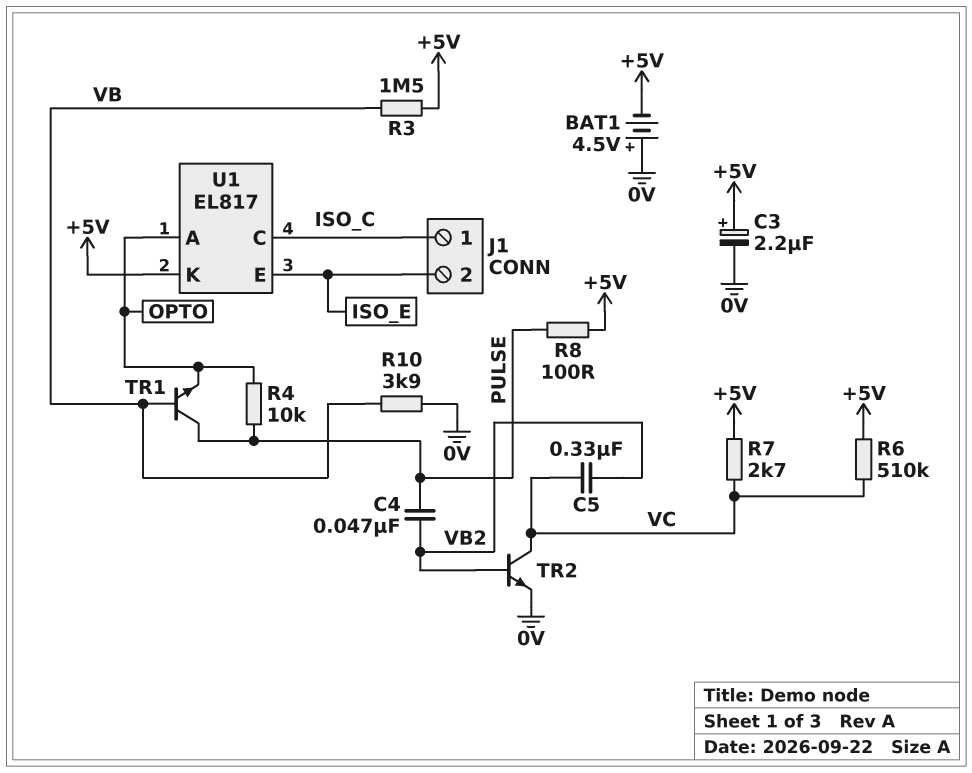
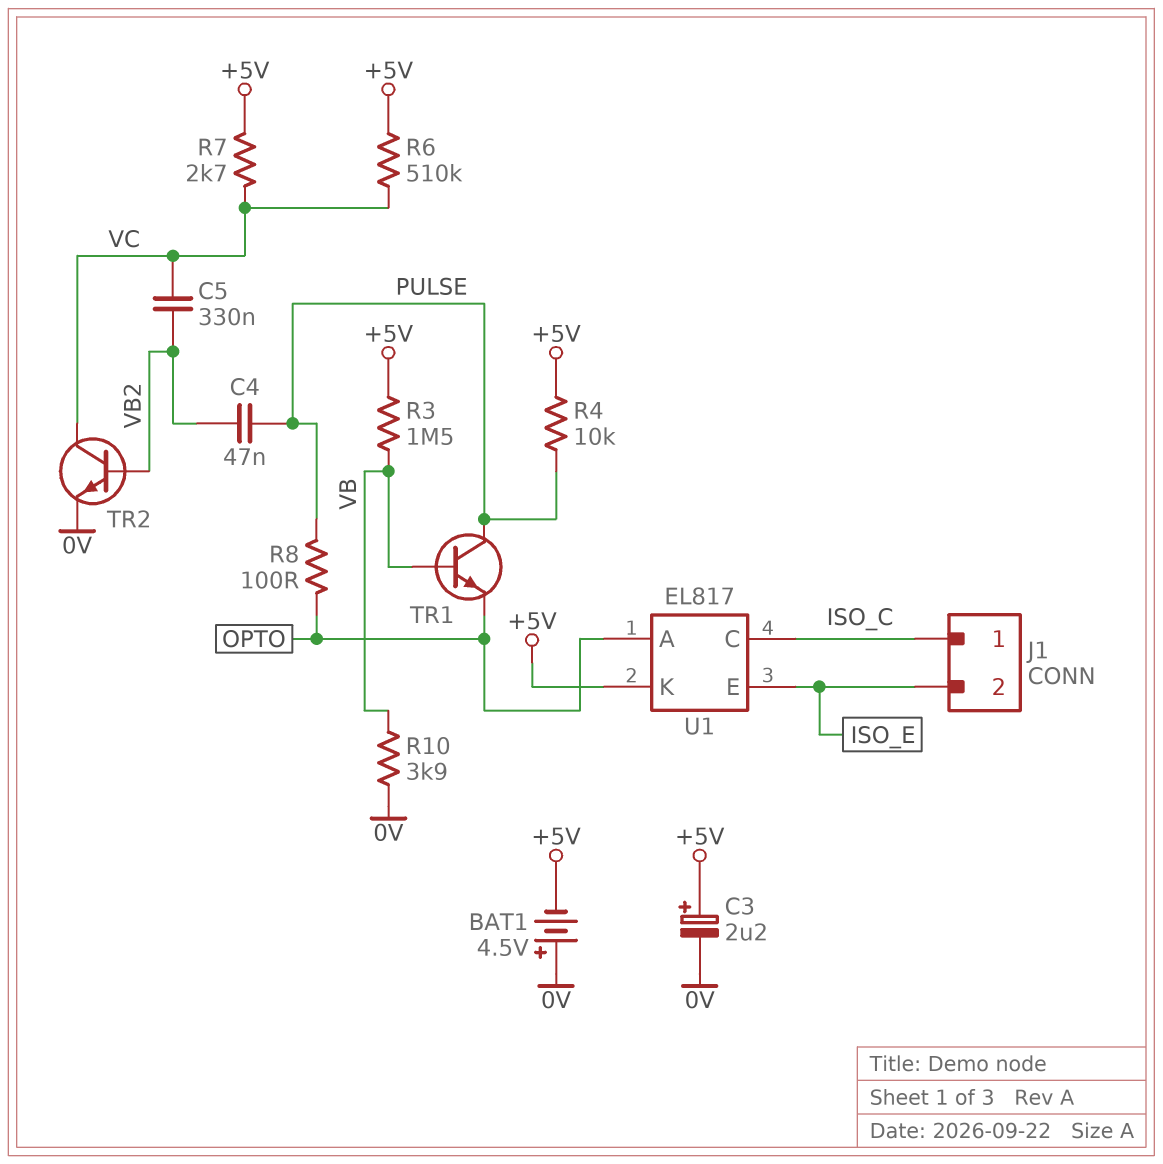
R4: 10k (OPTO, PULSE) -> 10k (+5V, PULSE)
R8: 100 (+5V, PULSE) -> 100 (OPTO, PULSE)

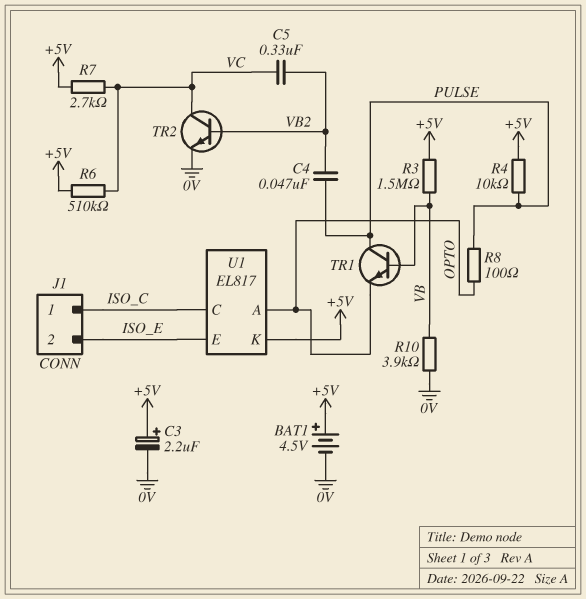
BAT1: 4.5V (plus 0V, minus +5V) -> 4.5V (plus +5V, minus 0V)

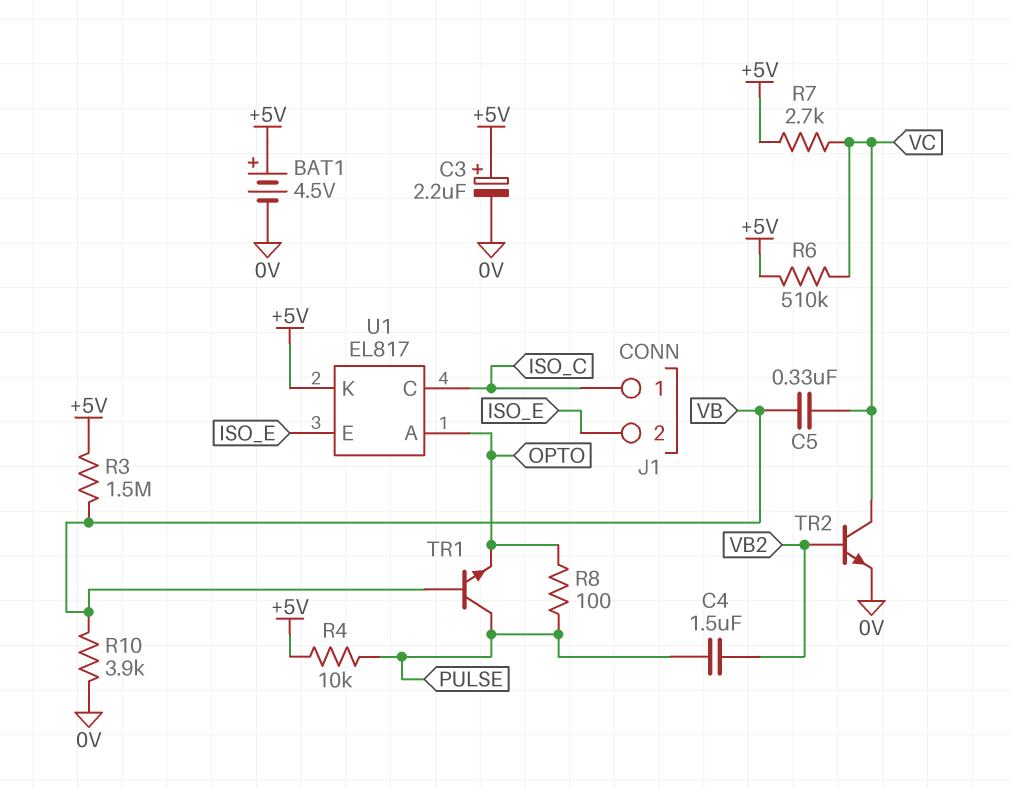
C4: 47nF (PULSE, VB2) -> 1.5uF (PULSE, VB2)
C5: 330nF (VB2, VC) -> 330nF (VB, VC)

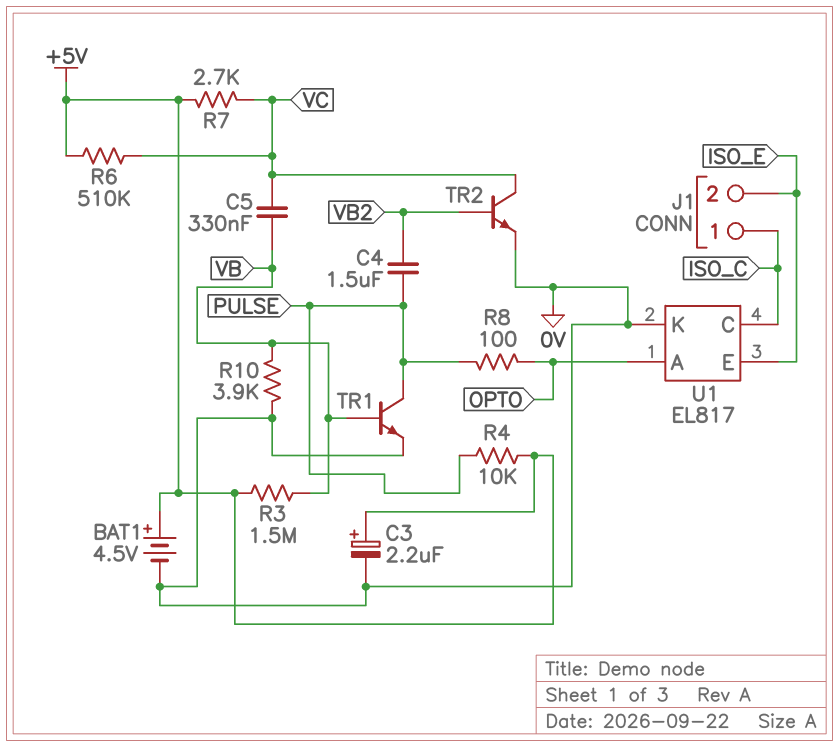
TR1: NPN (B VB, C PULSE, E OPTO) -> NPN (B VB, C PULSE, E 0V)
U1 pin K: +5V -> 0V

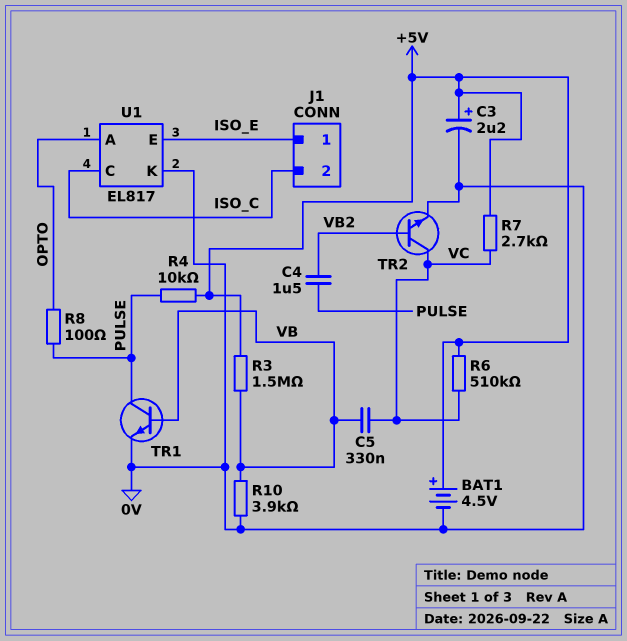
J1 pin 1: ISO_C -> ISO_E
J1 pin 2: ISO_E -> ISO_C

